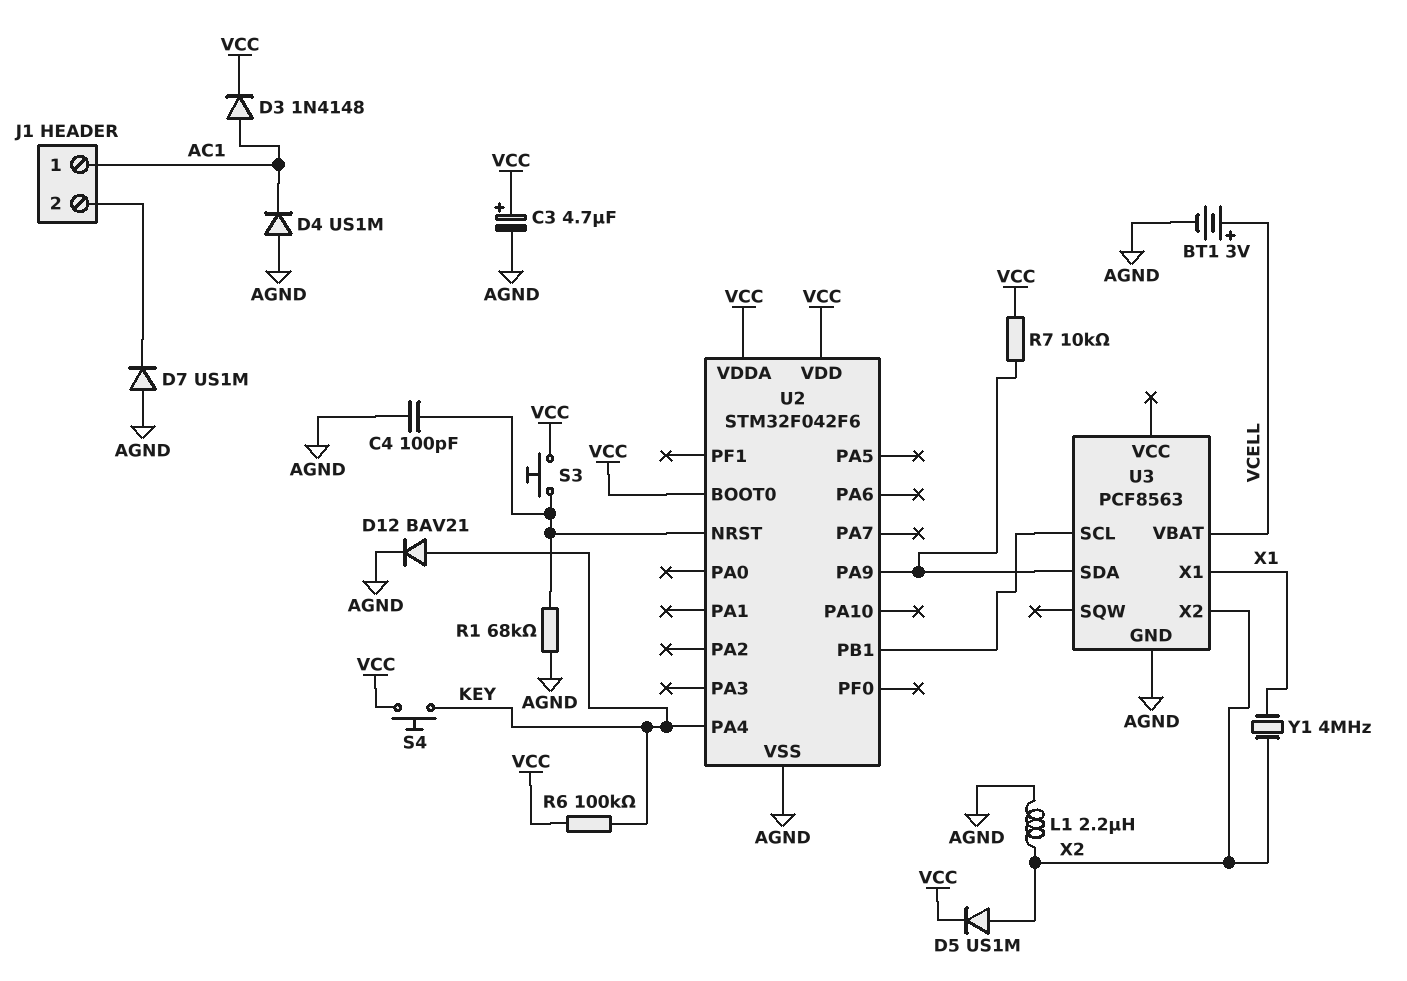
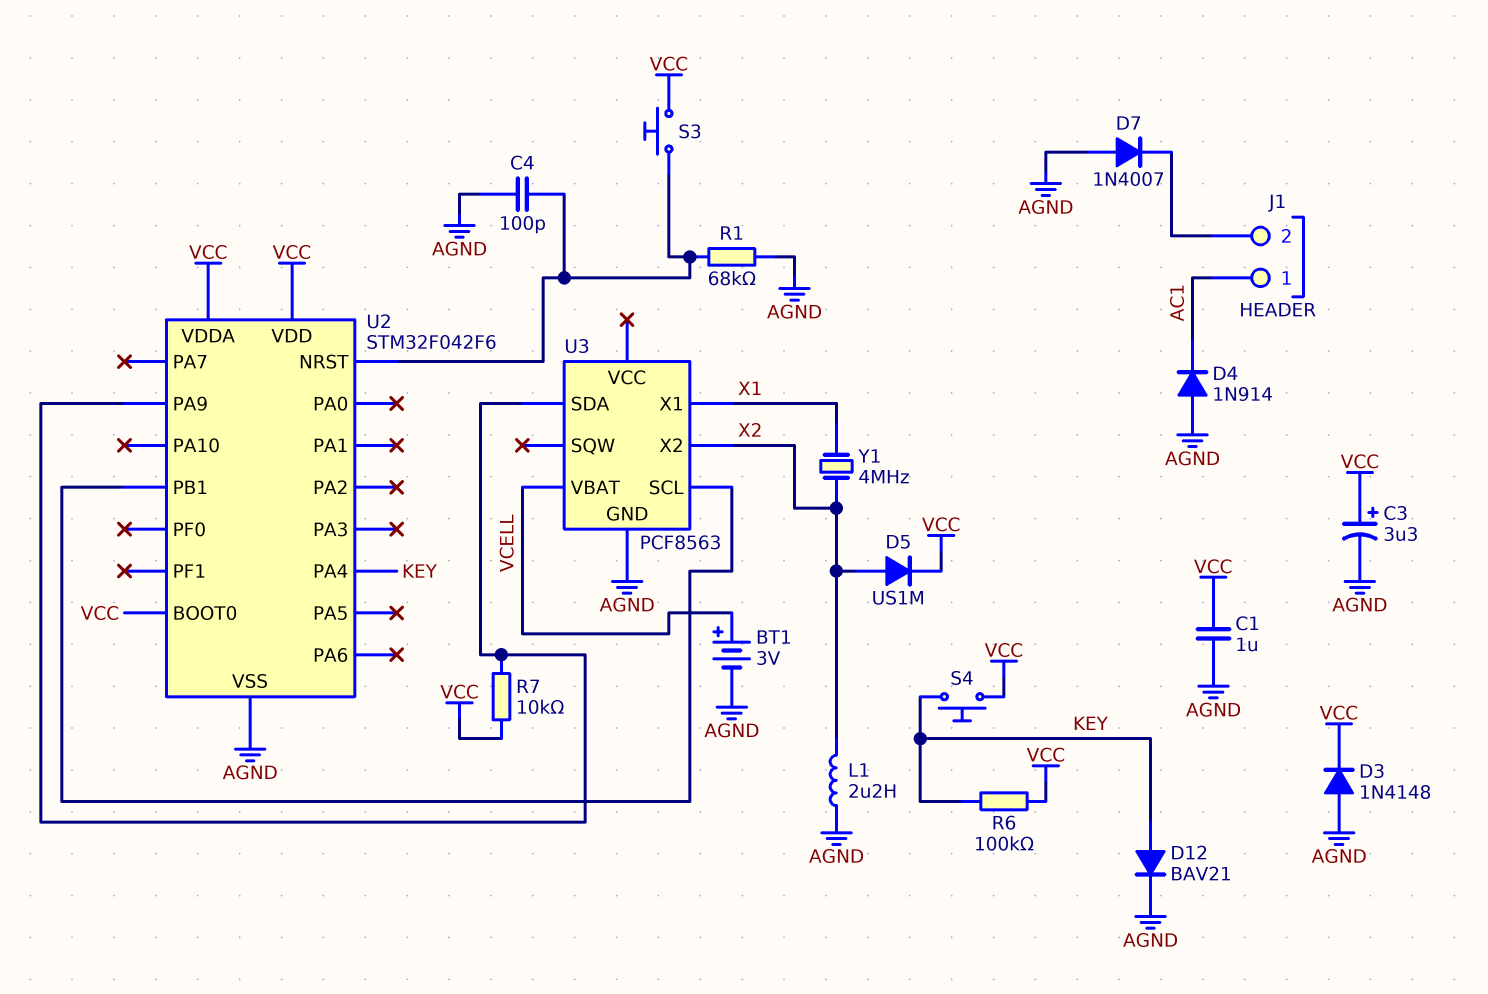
C1: none -> 1uF (AGND, VCC)
C3: 4.7uF (plus VCC, minus AGND) -> 3.3uF (plus VCC, minus AGND)
D3: diode 1N4148 (A AC1, K VCC) -> diode 1N4148 (A AGND, K VCC)
D4: diode US1M (A AGND, K AC1) -> diode 1N914 (A AGND, K AC1)
D7: diode US1M (A AGND, K J1/2) -> diode 1N4007 (A AGND, K J1/2)

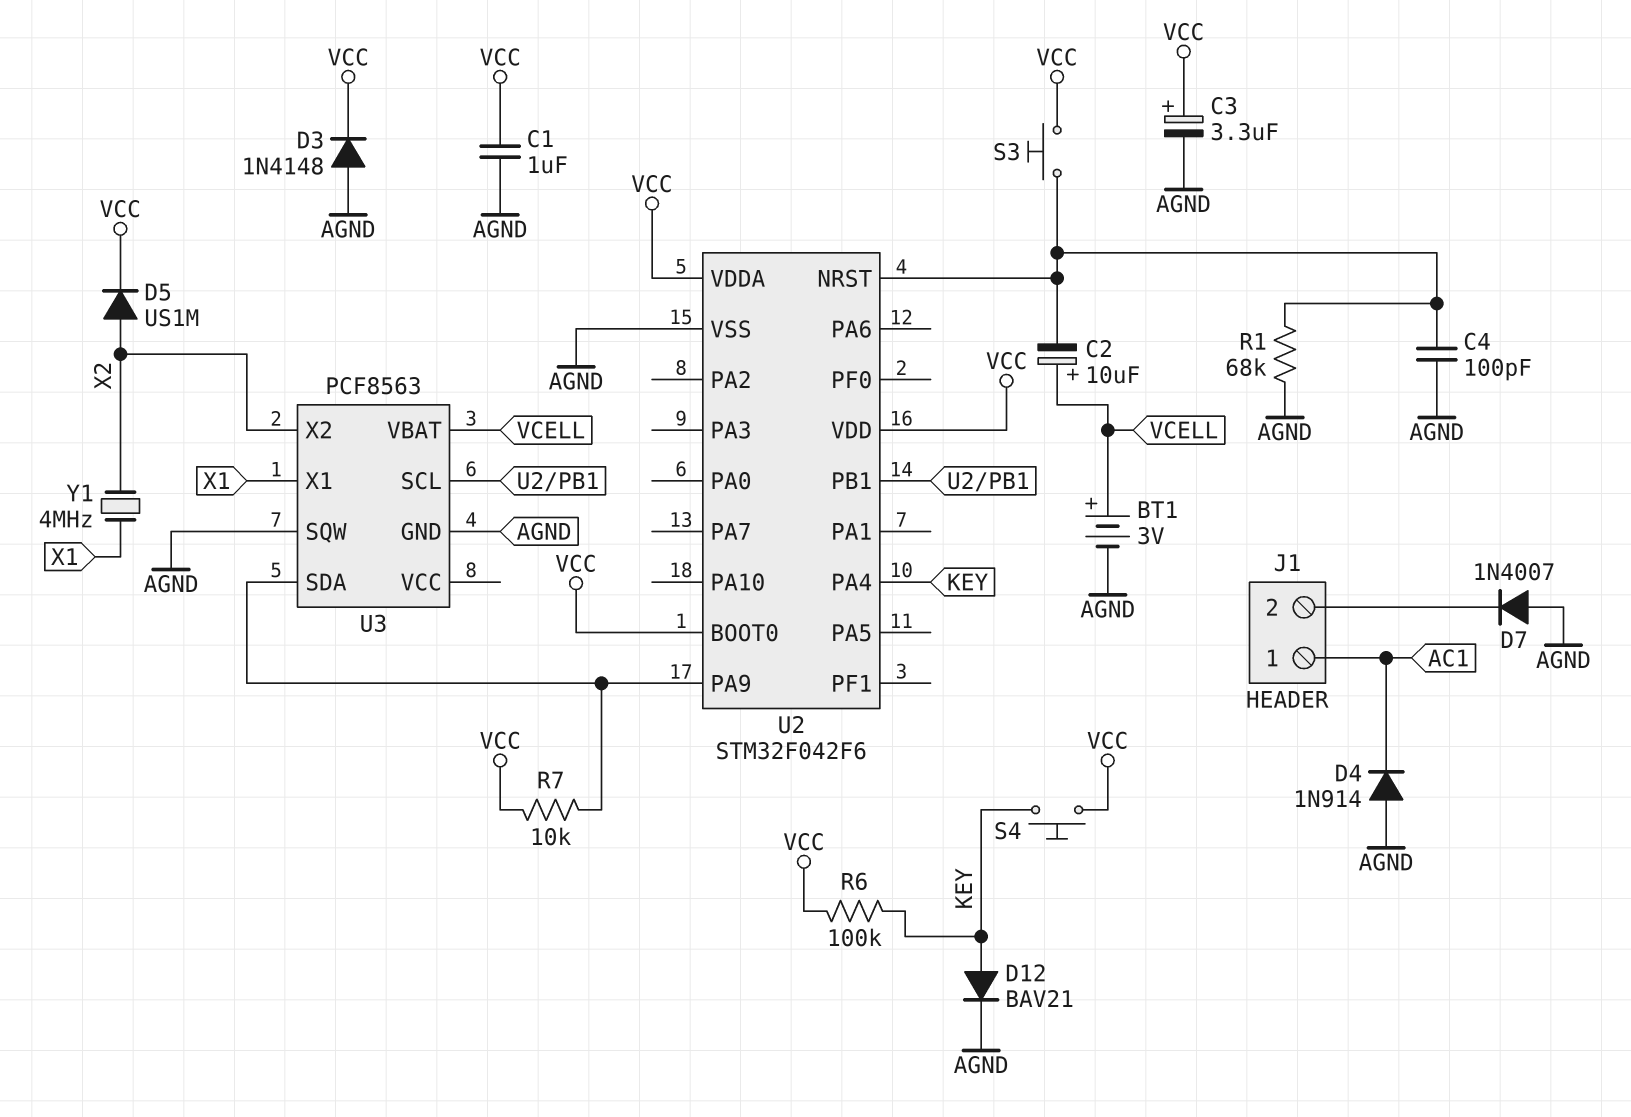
C2: none -> 10uF (plus VCELL, minus U2/NRST)
L1: 2.2uH (AGND, X2) -> none
U3 pin SQW: none -> AGND

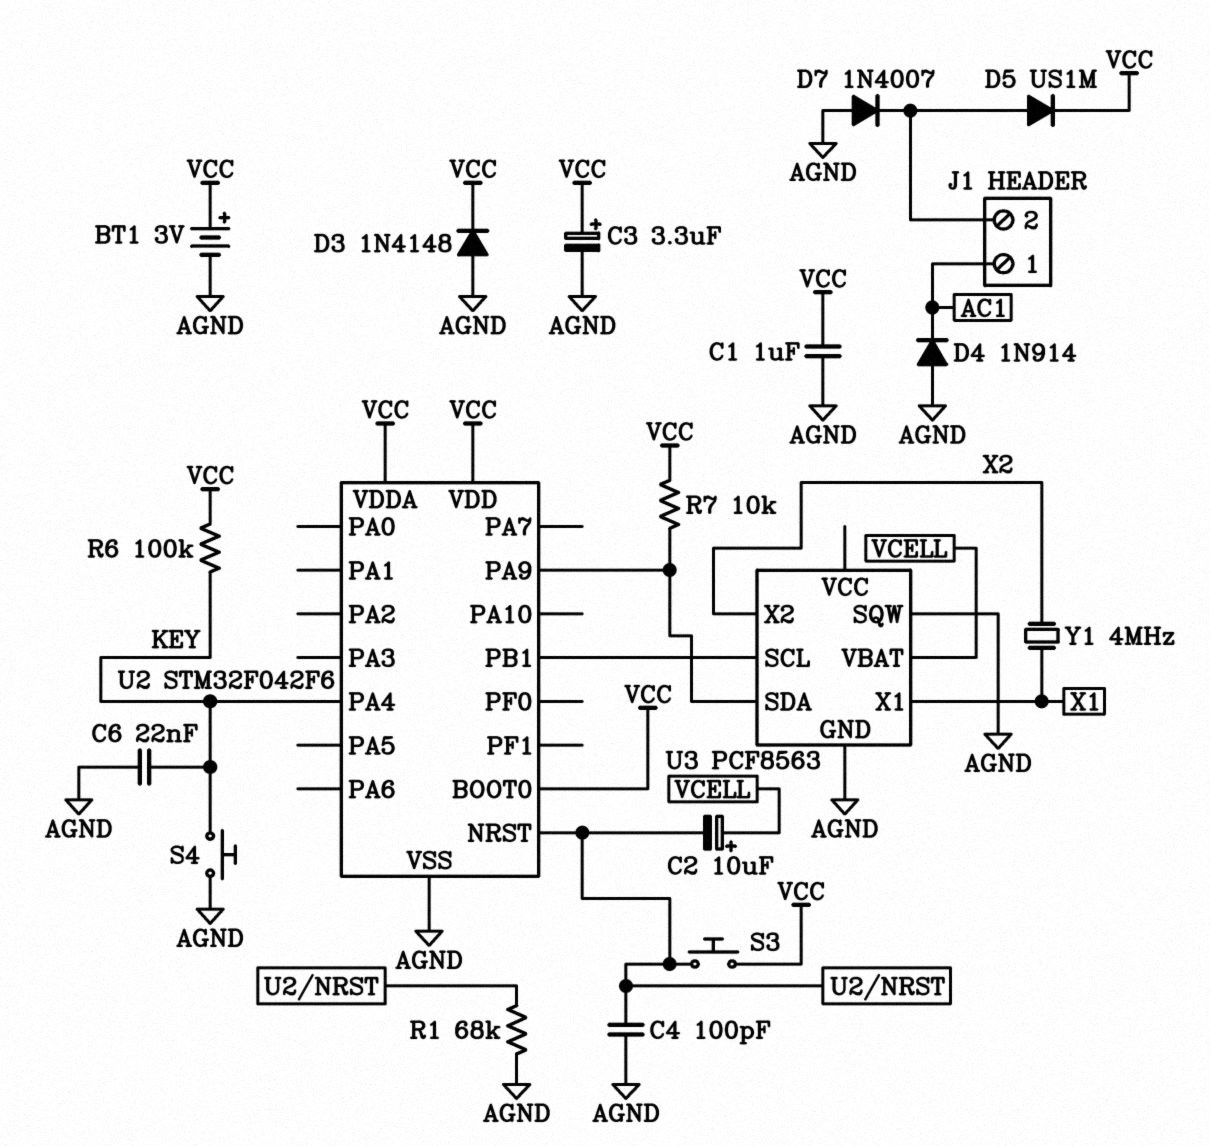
BT1: 3V (plus VCELL, minus AGND) -> 3V (plus VCC, minus AGND)
C6: none -> 22nF (AGND, KEY)
D5: diode US1M (A X2, K VCC) -> diode US1M (A J1/2, K VCC)
D12: diode BAV21 (A KEY, K AGND) -> none
S4: button (KEY, VCC) -> button (AGND, KEY)

